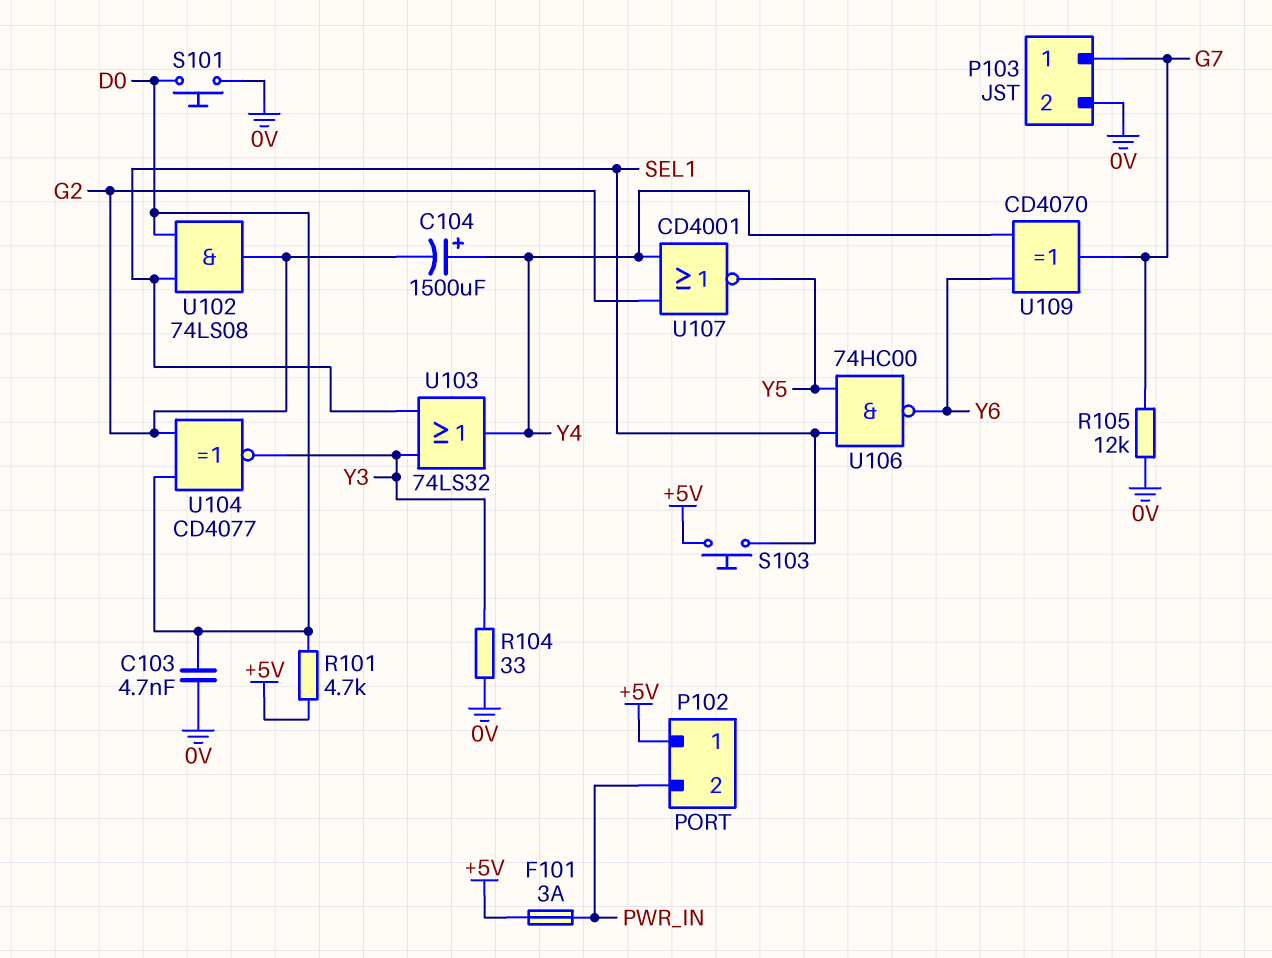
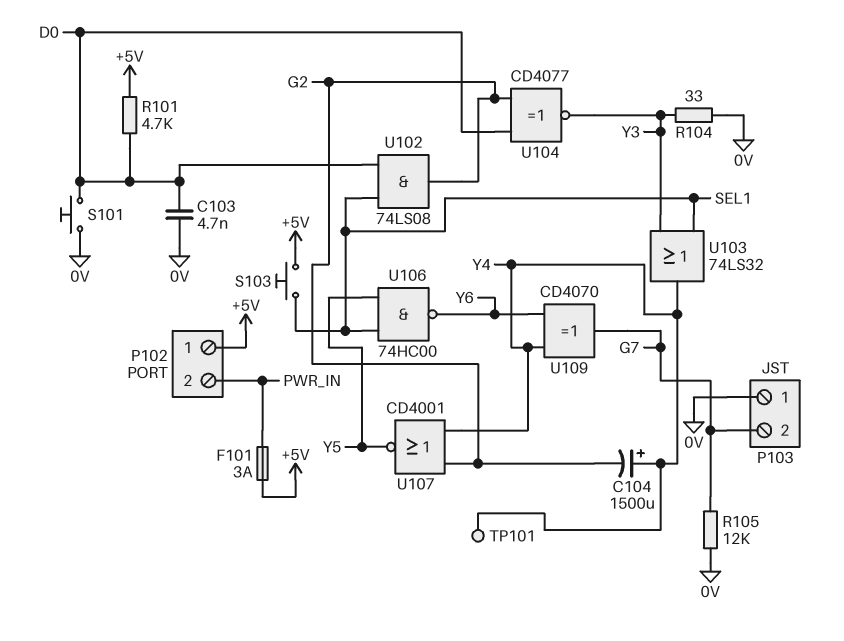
P103 pin 1: G7 -> 0V
P103 pin 2: 0V -> G7
TP101: none -> test point (Y4)

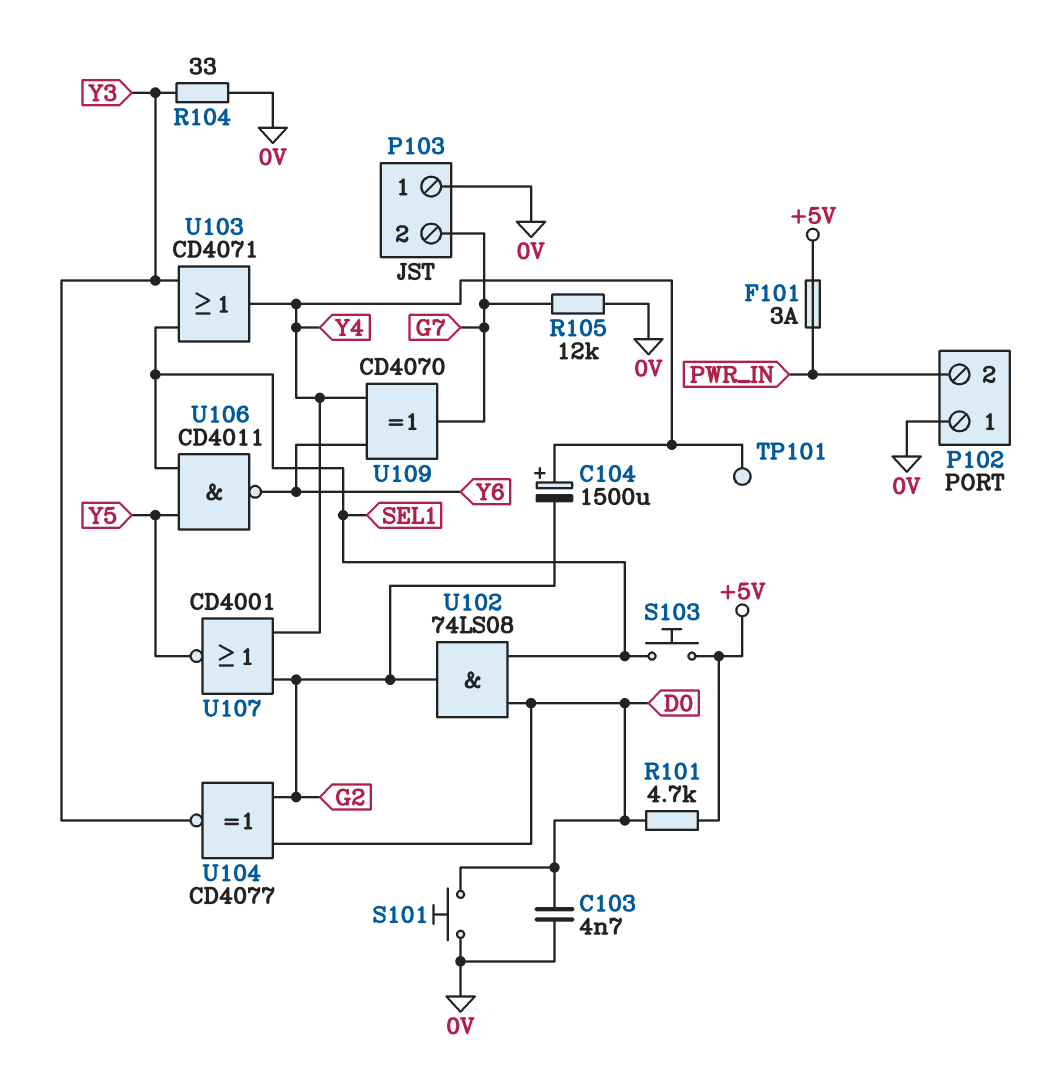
P102 pin 1: +5V -> 0V
U103: OR 74LS32 (in SEL1, in Y3, out Y4) -> OR CD4071 (in SEL1, in Y3, out Y4)
U106: NAND 74HC00 (in SEL1, in Y5, out Y6) -> NAND CD4011 (in SEL1, in Y5, out Y6)

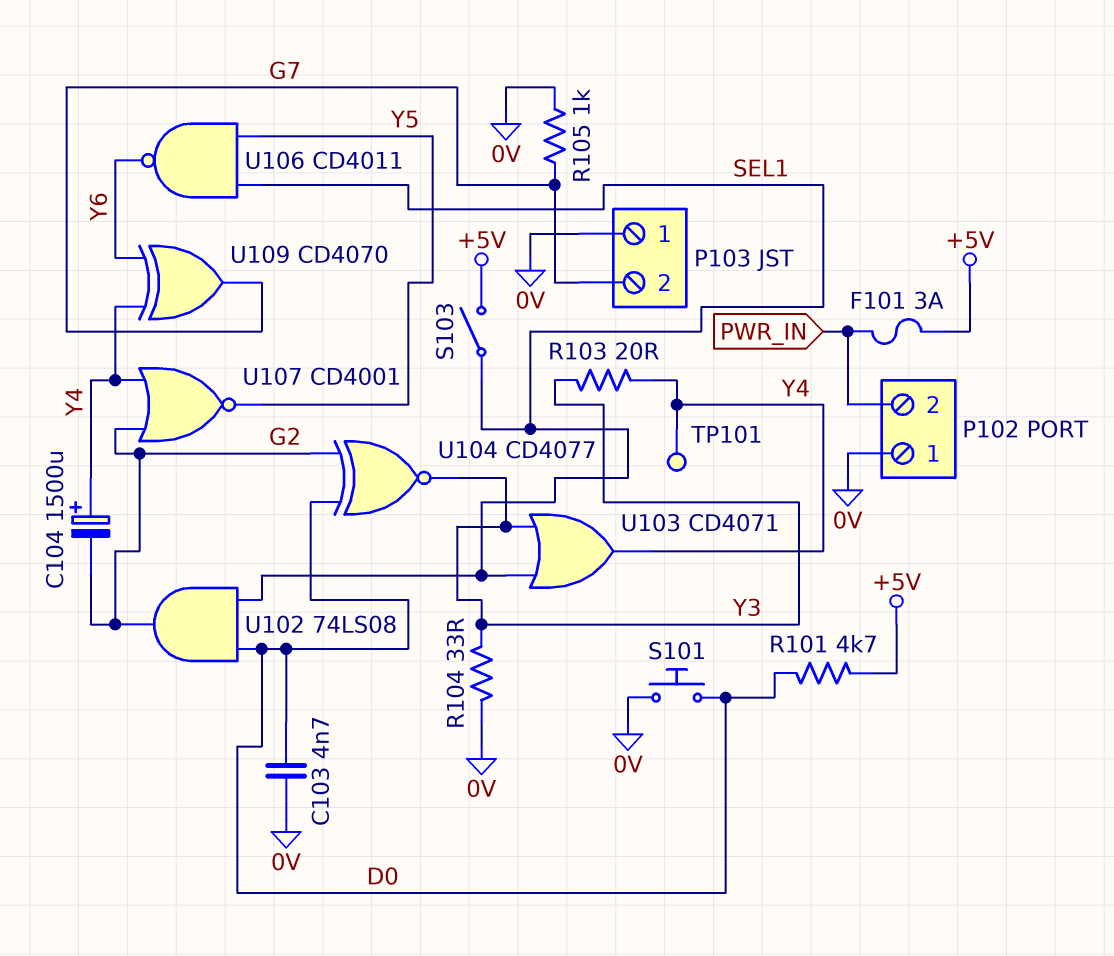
R103: none -> 20 (Y3, Y4)
R105: 12k (0V, G7) -> 1k (0V, G7)
S103: button (+5V, SEL1) -> switch (+5V, SEL1)

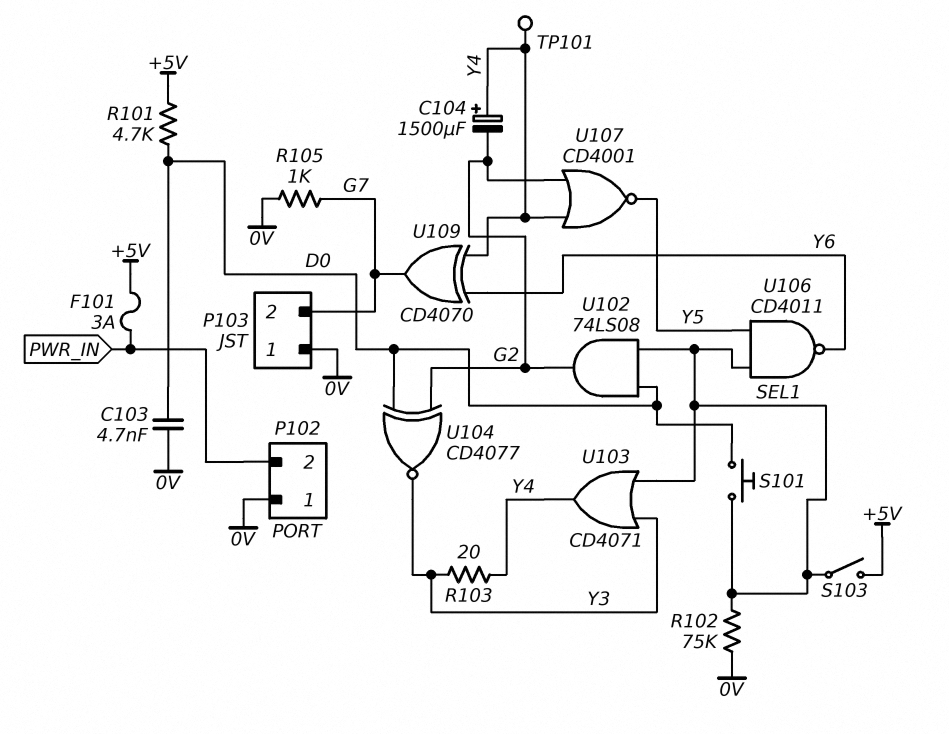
R102: none -> 75k (0V, SEL1)
R104: 33 (0V, Y3) -> none
S101: button (0V, D0) -> button (D0, SEL1)

